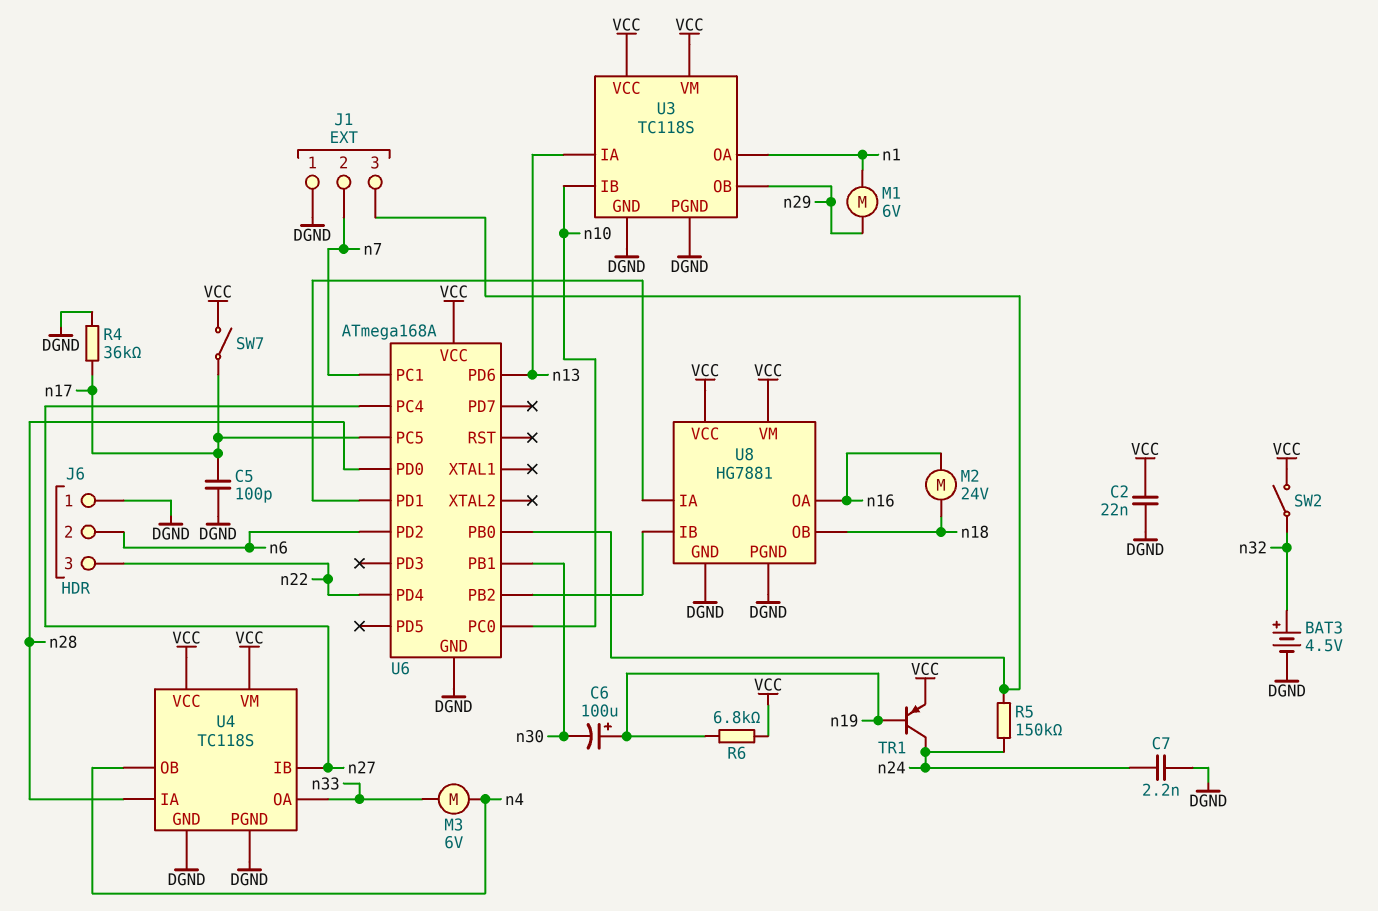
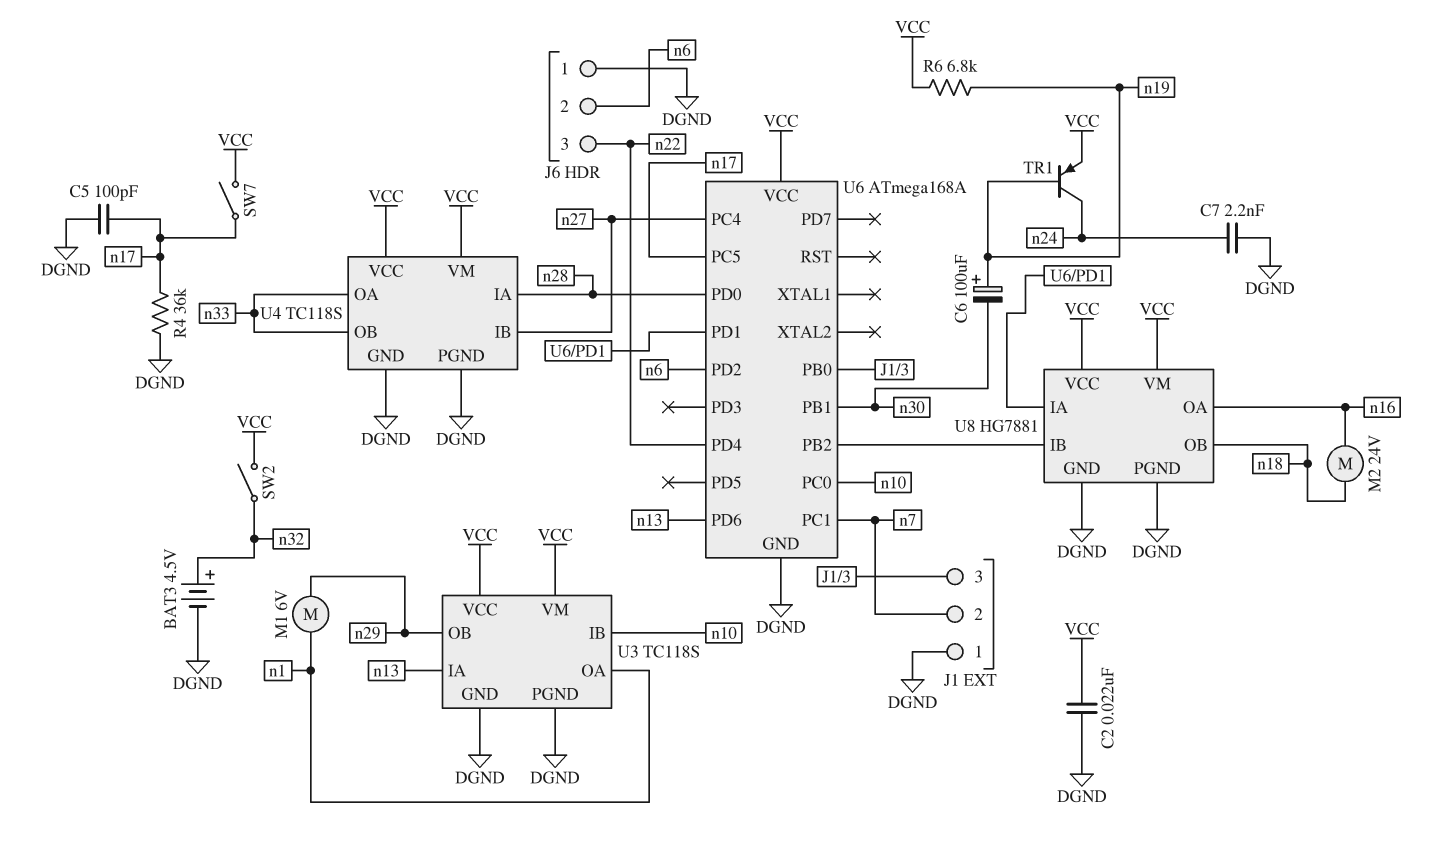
M3: motor 6V (n4, n33) -> none
R5: 150k (J1/3, n24) -> none
U4 pin OB: n4 -> n33

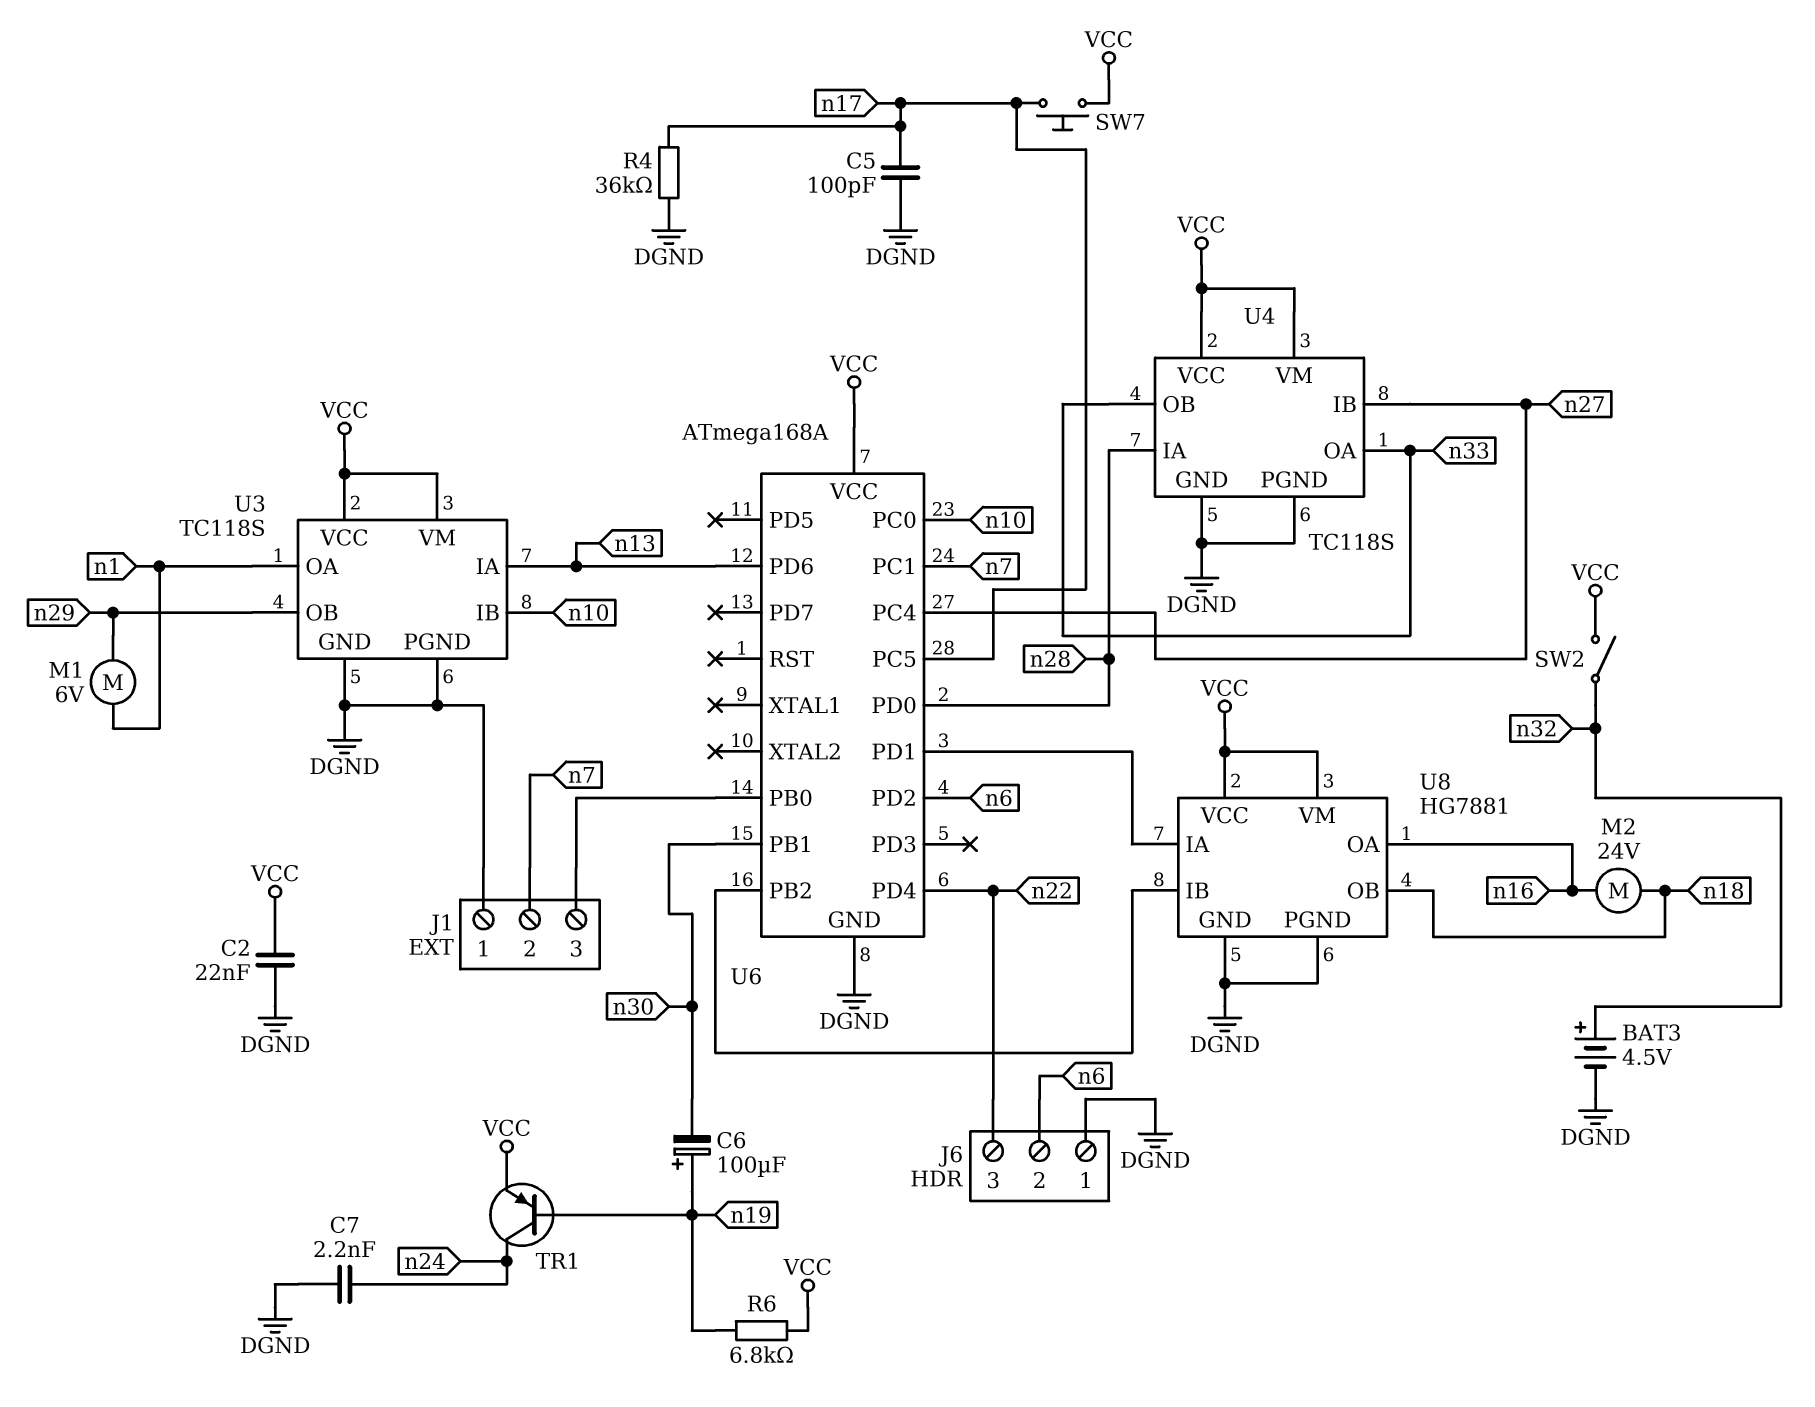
SW7: switch (VCC, n17) -> button (VCC, n17)

